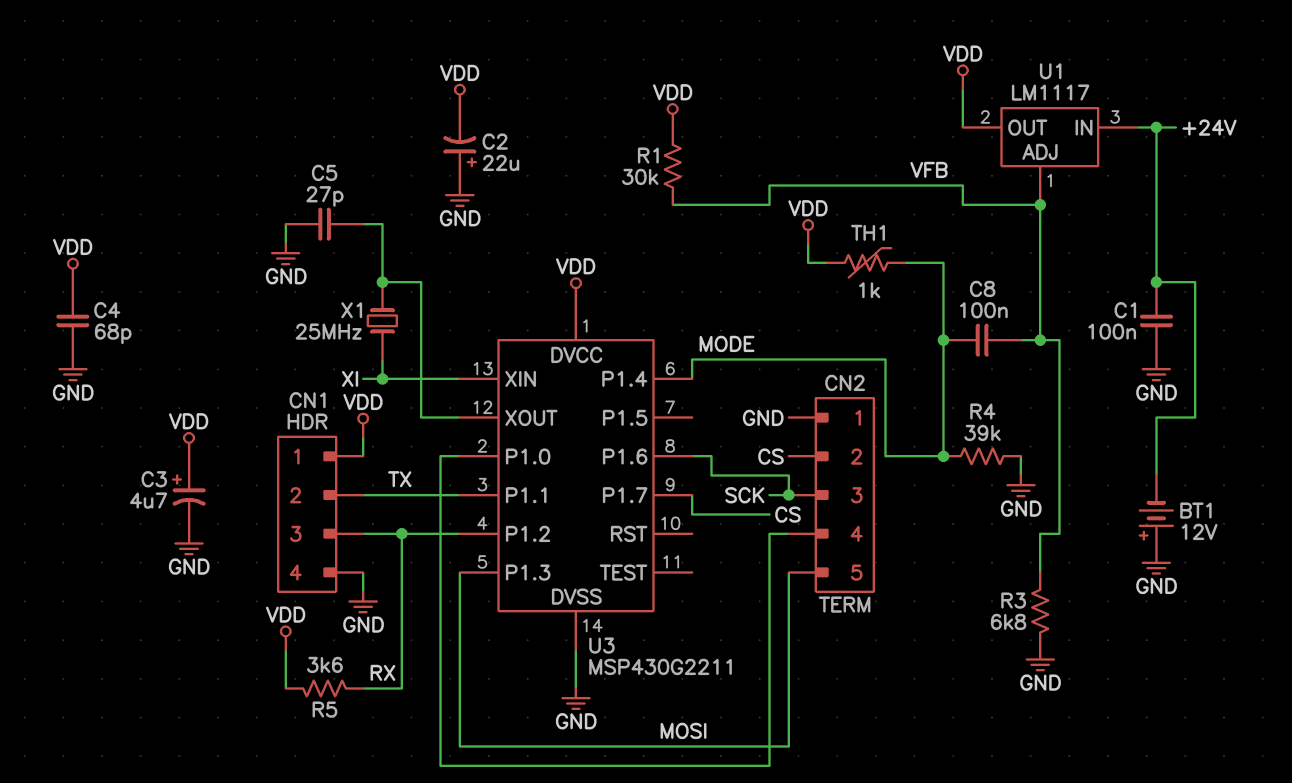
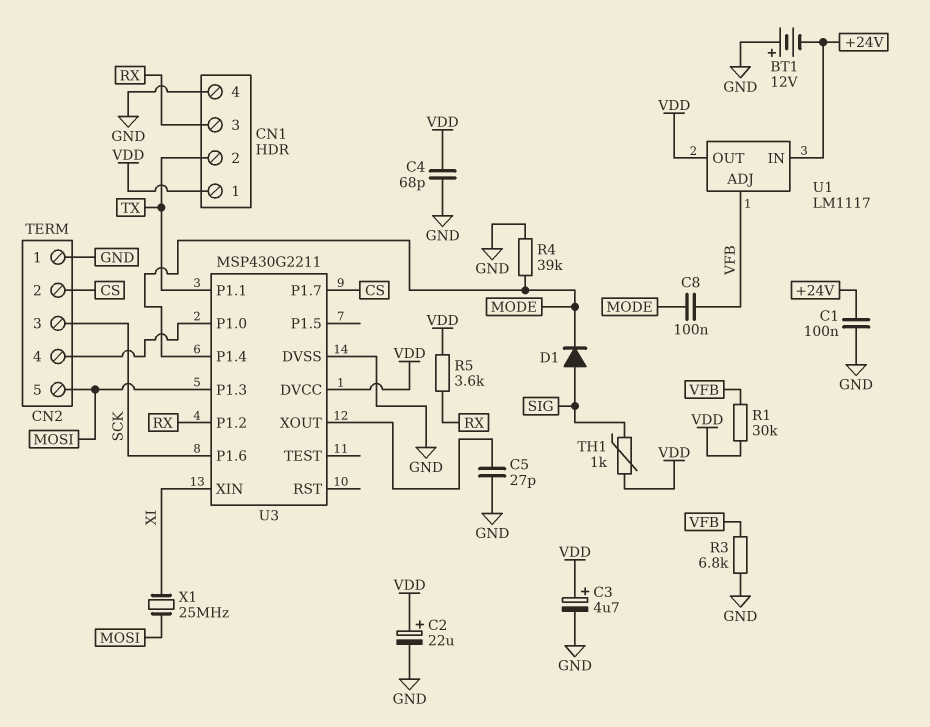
C2: 22uF (plus GND, minus VDD) -> 22uF (plus VDD, minus GND)
D1: none -> diode (A SIG, K MODE)
TH1: 1k (MODE, VDD) -> 1k (SIG, VDD)
X1: 25MHz (U3/XOUT, XI) -> 25MHz (MOSI, XI)

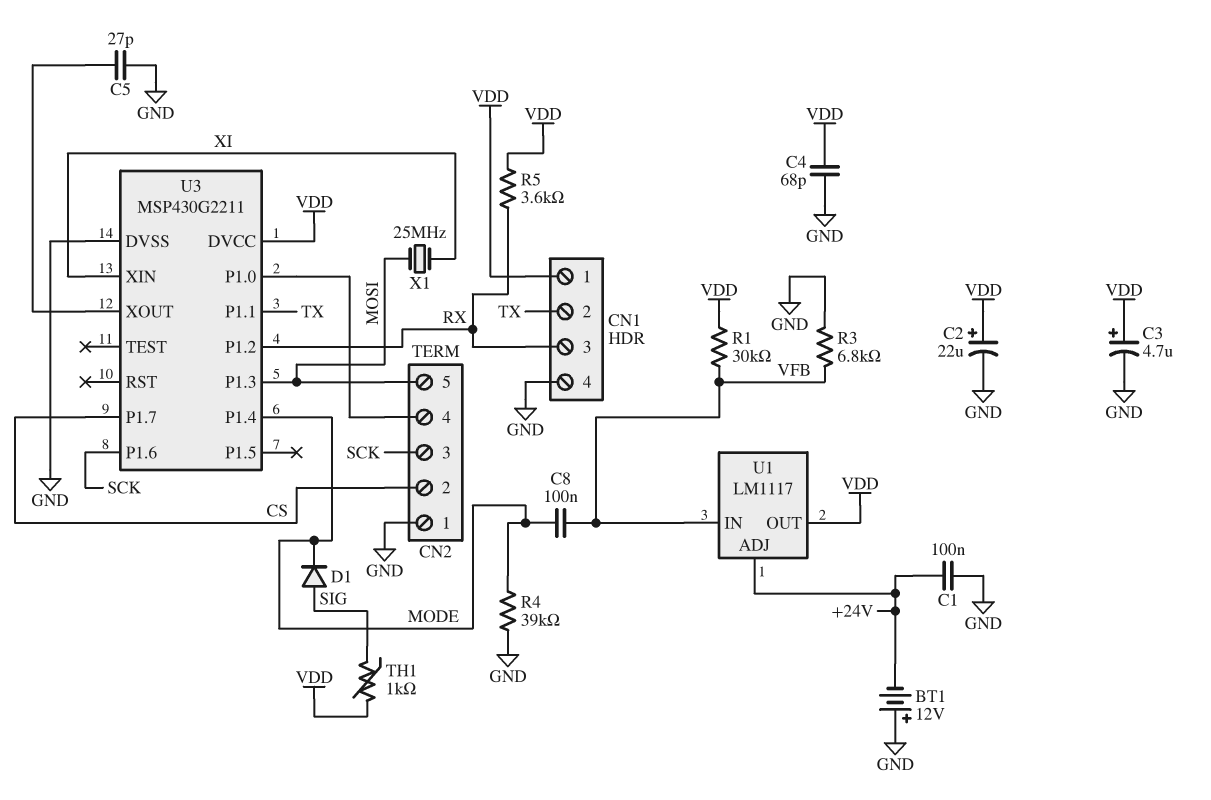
U1 pin ADJ: VFB -> +24V
U1 pin IN: +24V -> VFB

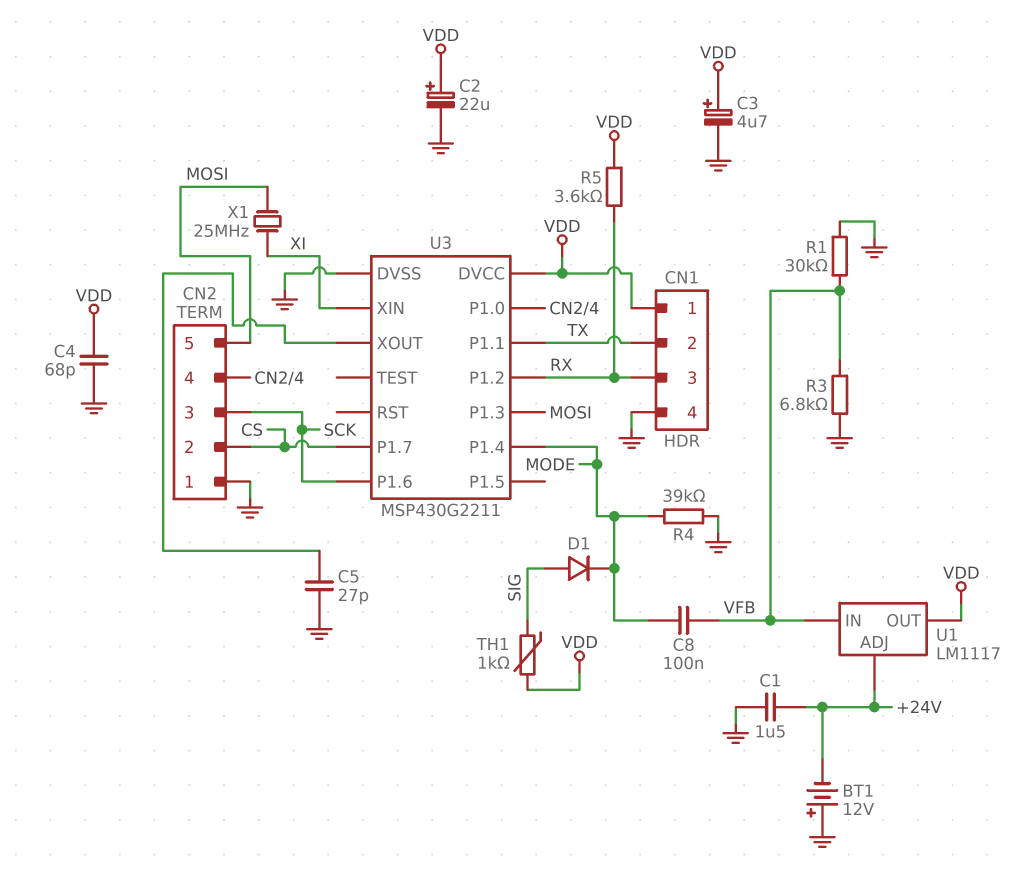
C1: 100nF (+24V, GND) -> 1.5uF (+24V, GND)
R1: 30k (VDD, VFB) -> 30k (GND, VFB)

